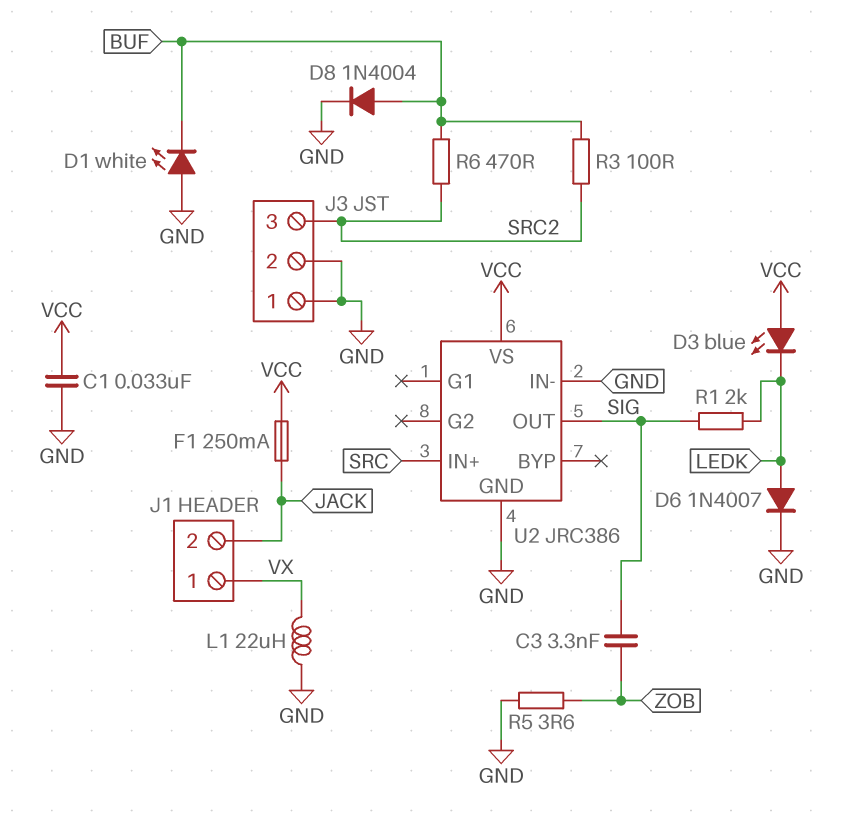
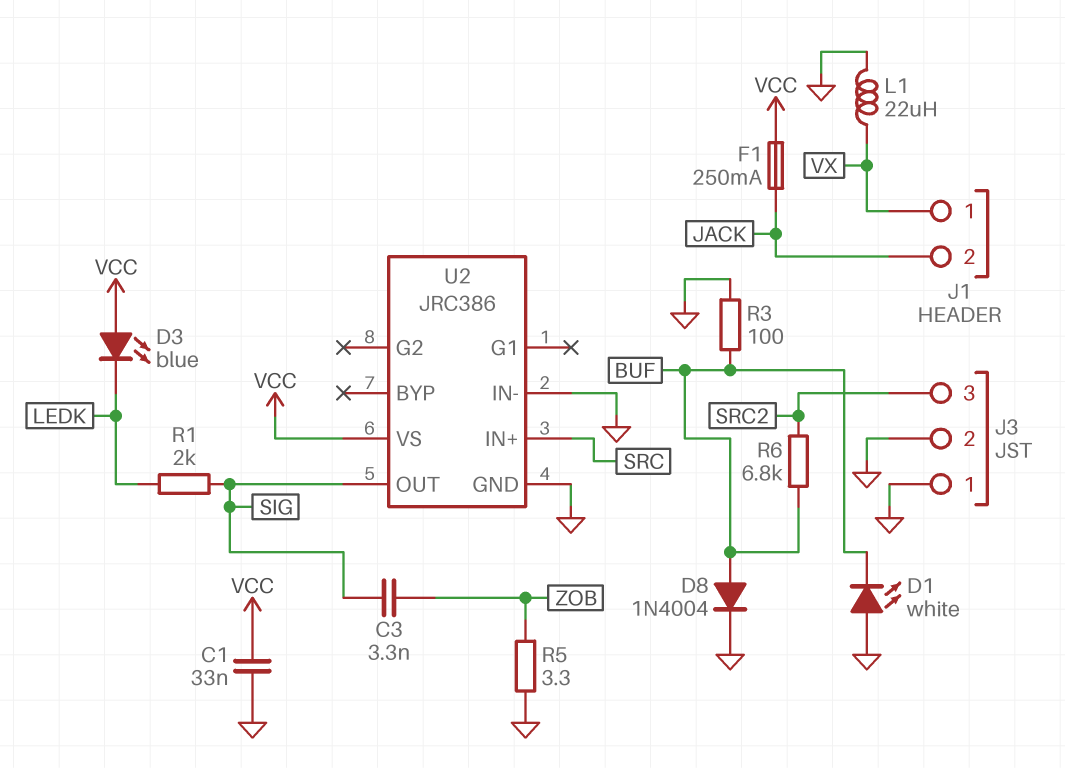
D6: diode 1N4007 (A LEDK, K GND) -> none
R3: 100 (BUF, SRC2) -> 100 (BUF, GND)
R5: 3.6 (GND, ZOB) -> 3.3 (GND, ZOB)
R6: 470 (BUF, SRC2) -> 6.8k (BUF, SRC2)

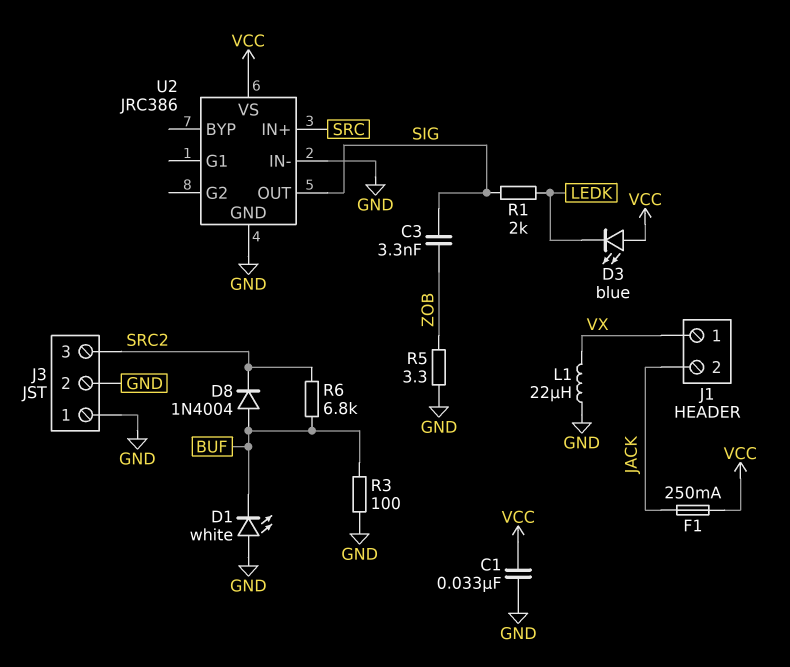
D8: diode 1N4004 (A BUF, K GND) -> diode 1N4004 (A BUF, K SRC2)

